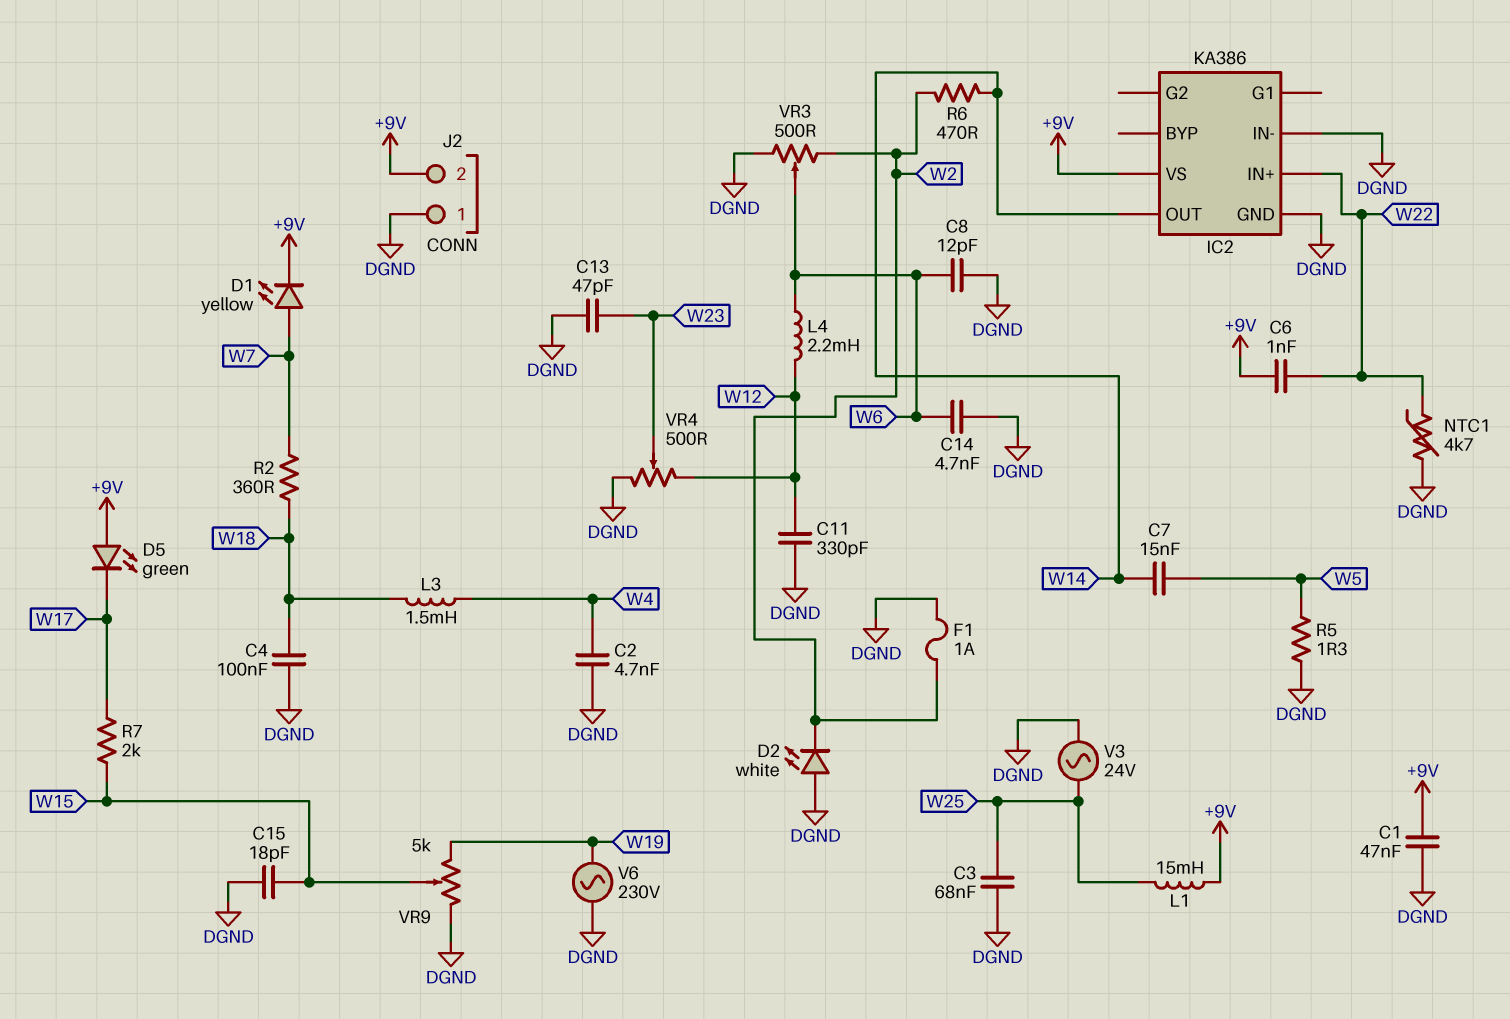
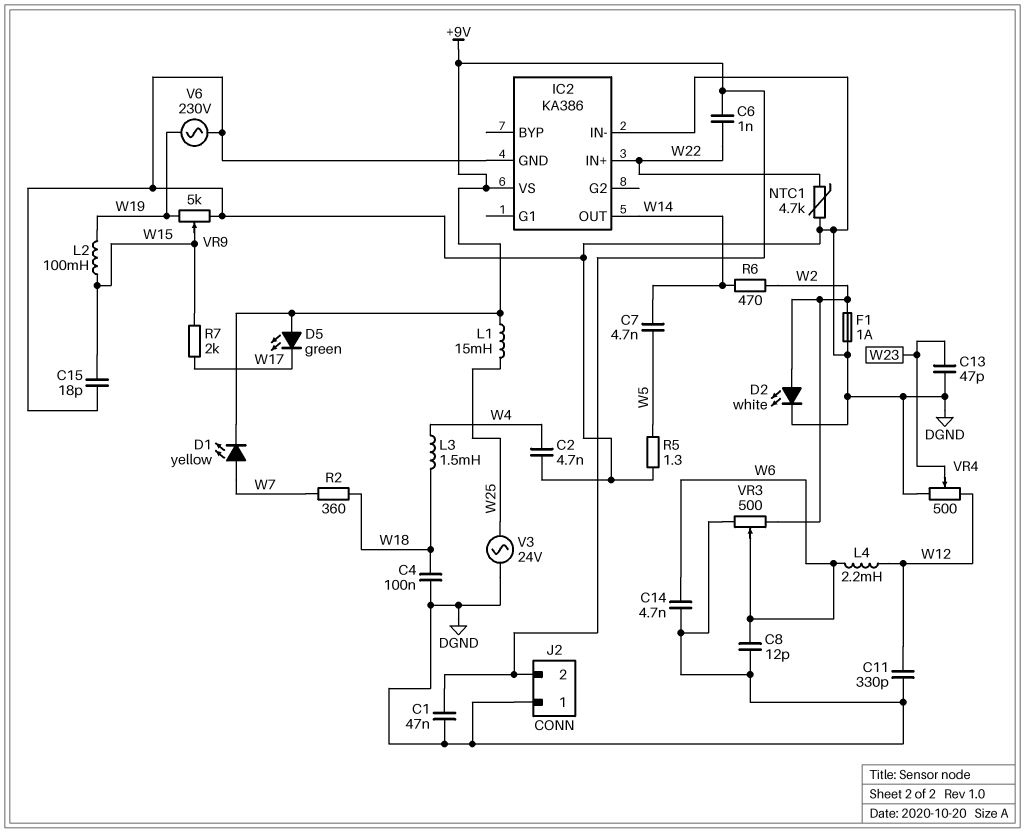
C3: 68nF (DGND, W25) -> none
C7: 15nF (W5, W14) -> 4.7nF (W5, W14)
D2: LED white (A DGND, K W2) -> LED white (A W2, K DGND)
L2: none -> 100mH (W15, W19)

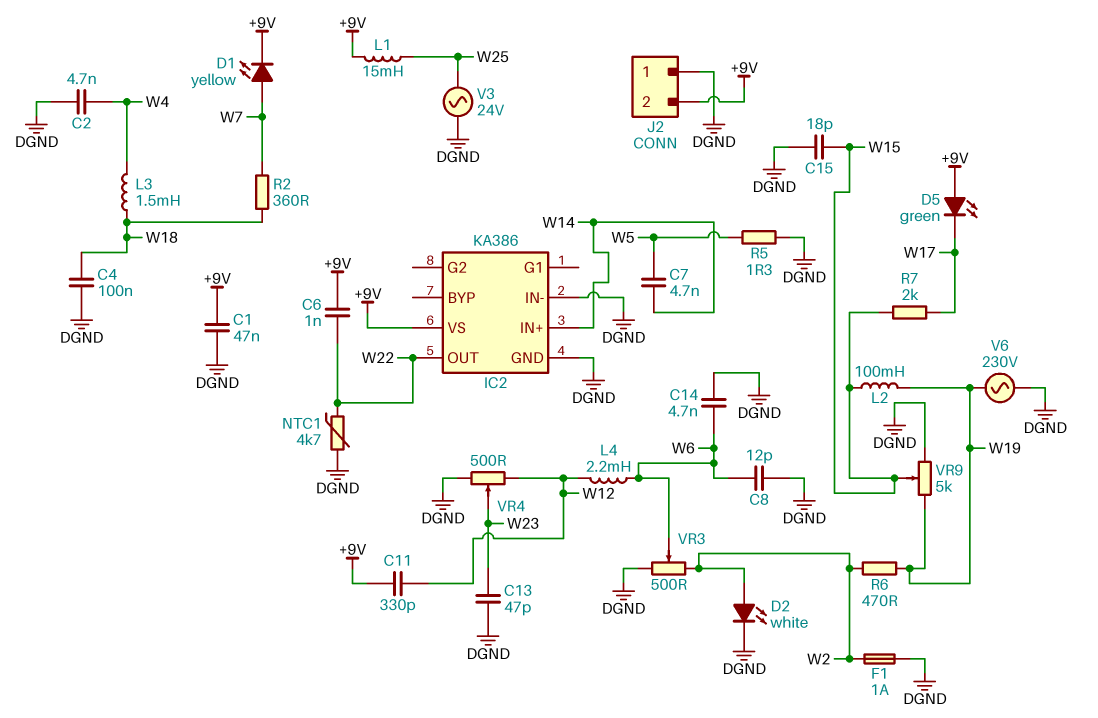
C11: 330pF (DGND, W12) -> 330pF (+9V, W12)
IC2 pin IN+: W22 -> W14
IC2 pin OUT: W14 -> W22
R6: 470 (W2, W14) -> 470 (W2, W19)

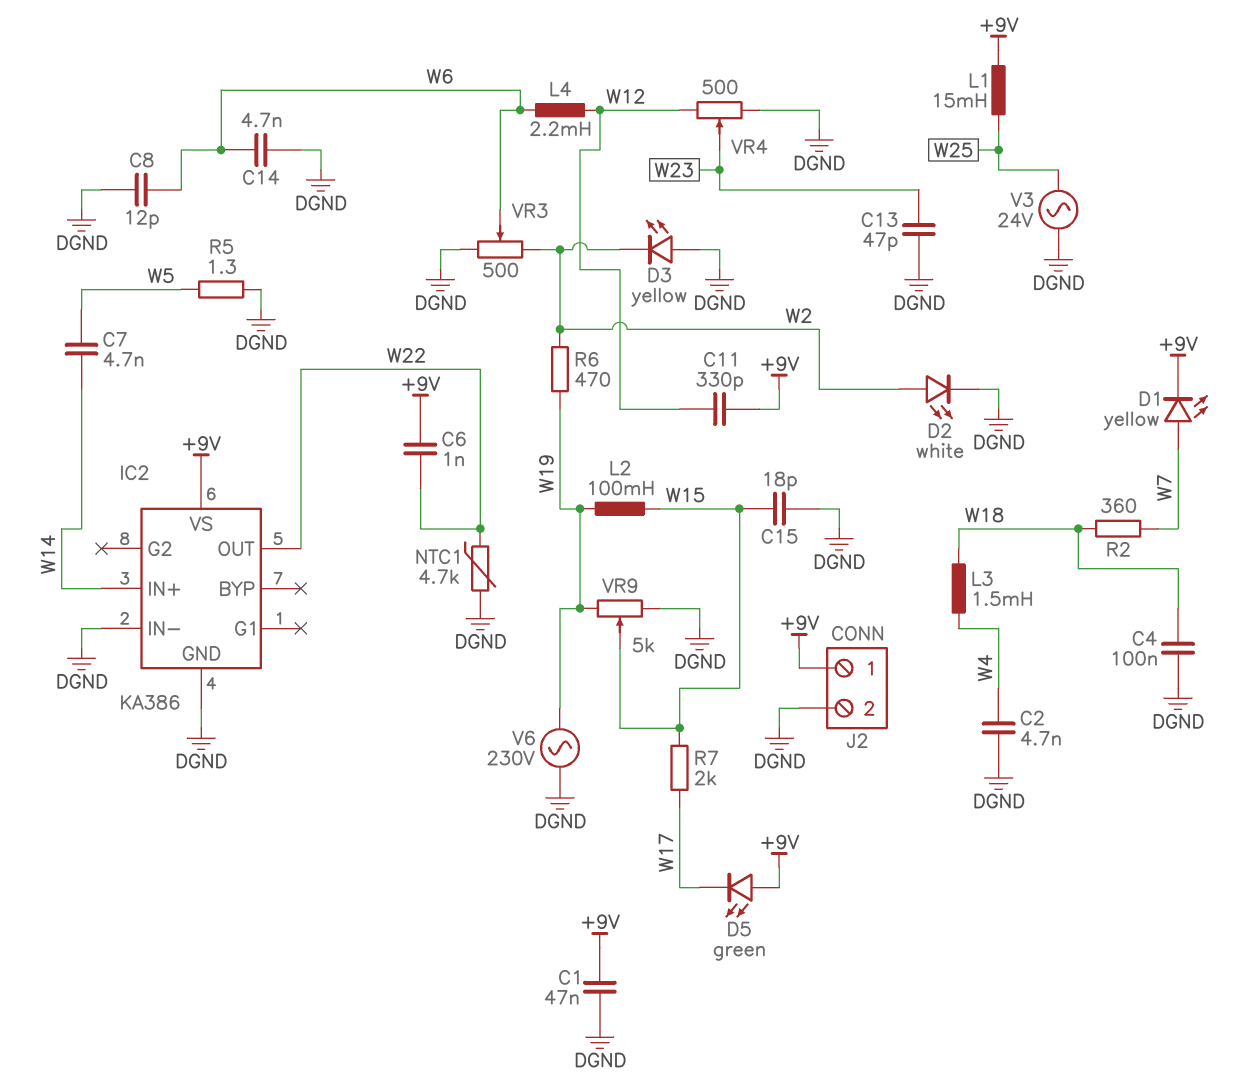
D3: none -> LED yellow (A DGND, K W2)
F1: 1A (DGND, W2) -> none
J2 pin 1: DGND -> +9V
J2 pin 2: +9V -> DGND

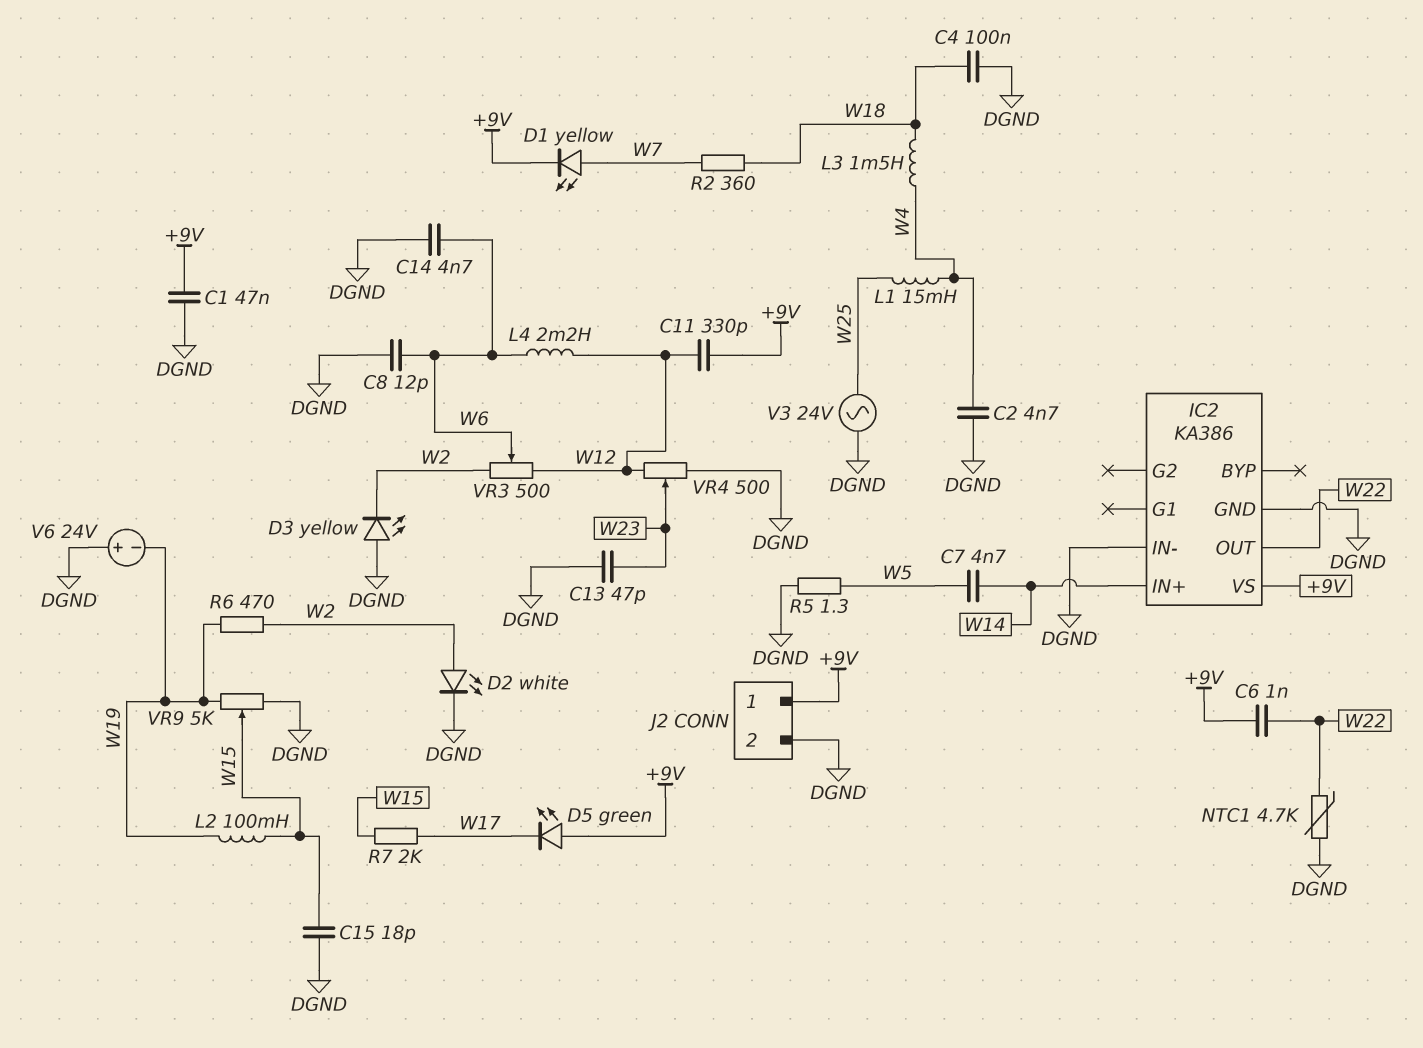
L1: 15mH (+9V, W25) -> 15mH (W4, W25)
V6: AC 230V (DGND, W19) -> 24V (plus DGND, minus W19)
VR3: 500 (DGND, W2, wiper W6) -> 500 (W2, W12, wiper W6)

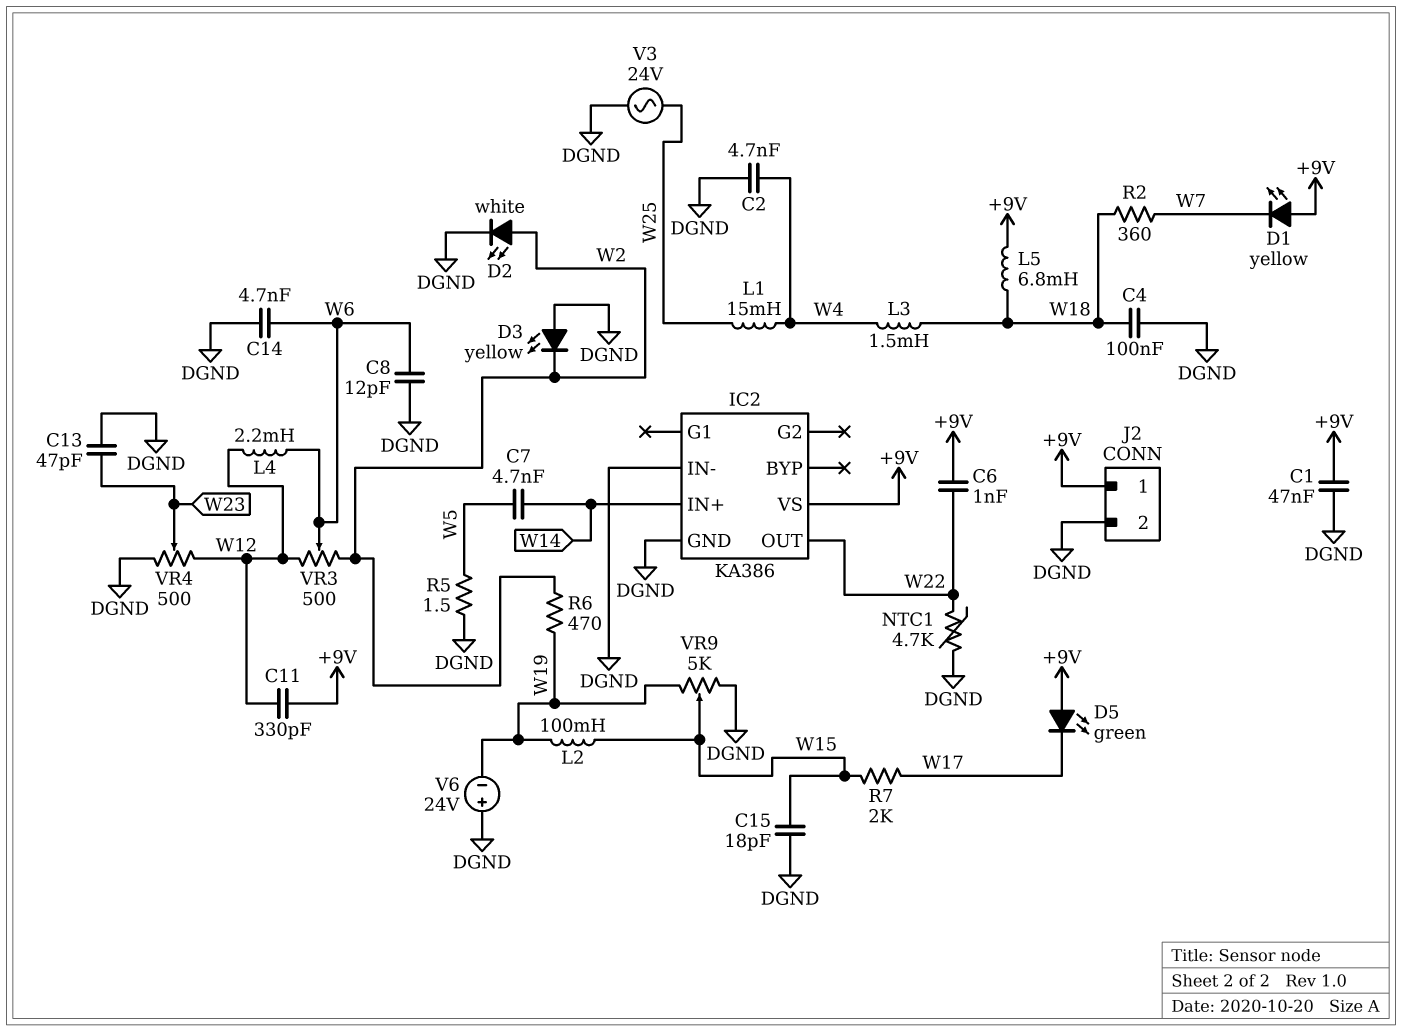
D1: LED yellow (A W7, K +9V) -> LED yellow (A +9V, K W7)
L5: none -> 6.8mH (+9V, W18)
R5: 1.3 (DGND, W5) -> 1.5 (DGND, W5)

